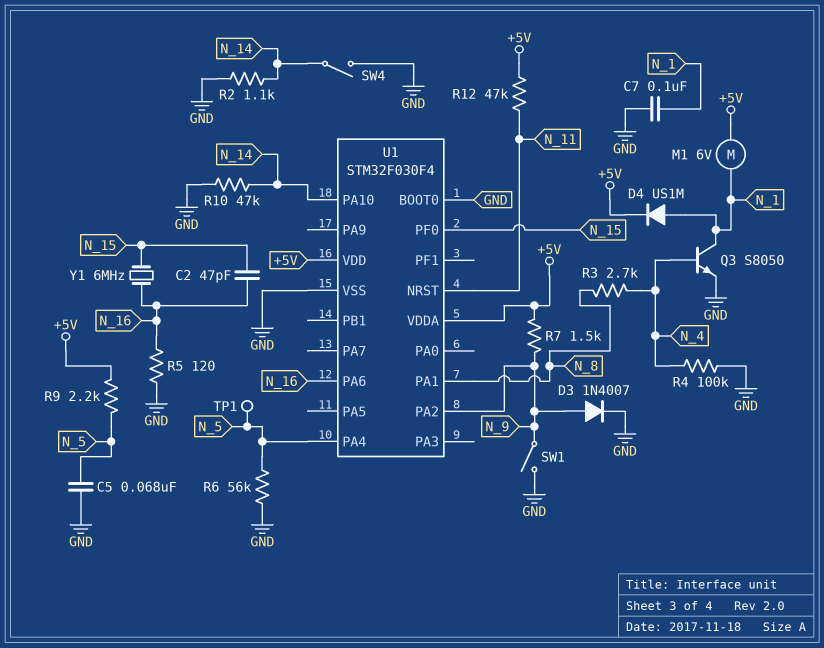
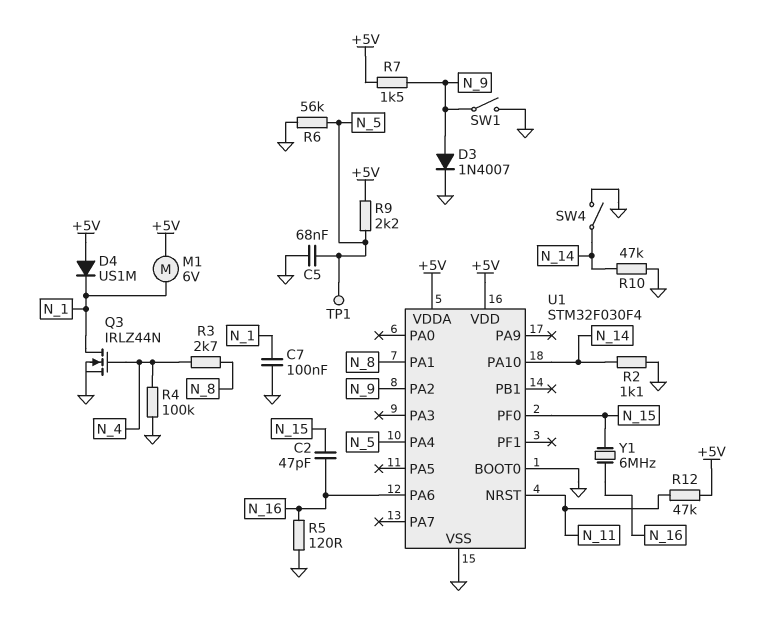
D4: diode US1M (A N_1, K +5V) -> diode US1M (A +5V, K N_1)
Q3: NPN S8050 (B N_4, C N_1, E GND) -> NMOS IRLZ44N (G N_4, D N_1, S GND)

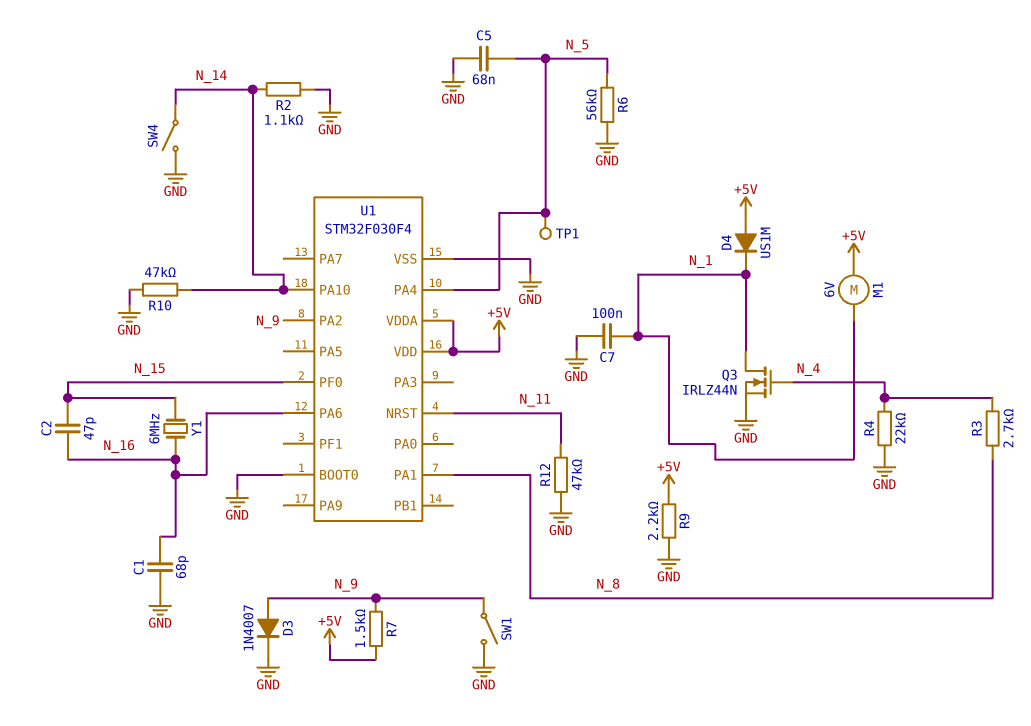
C1: none -> 68pF (GND, N_16)
R4: 100k (GND, N_4) -> 22k (GND, N_4)
R5: 120 (GND, N_16) -> none
R9: 2.2k (+5V, N_5) -> 2.2k (+5V, GND)
R12: 47k (+5V, N_11) -> 47k (GND, N_11)

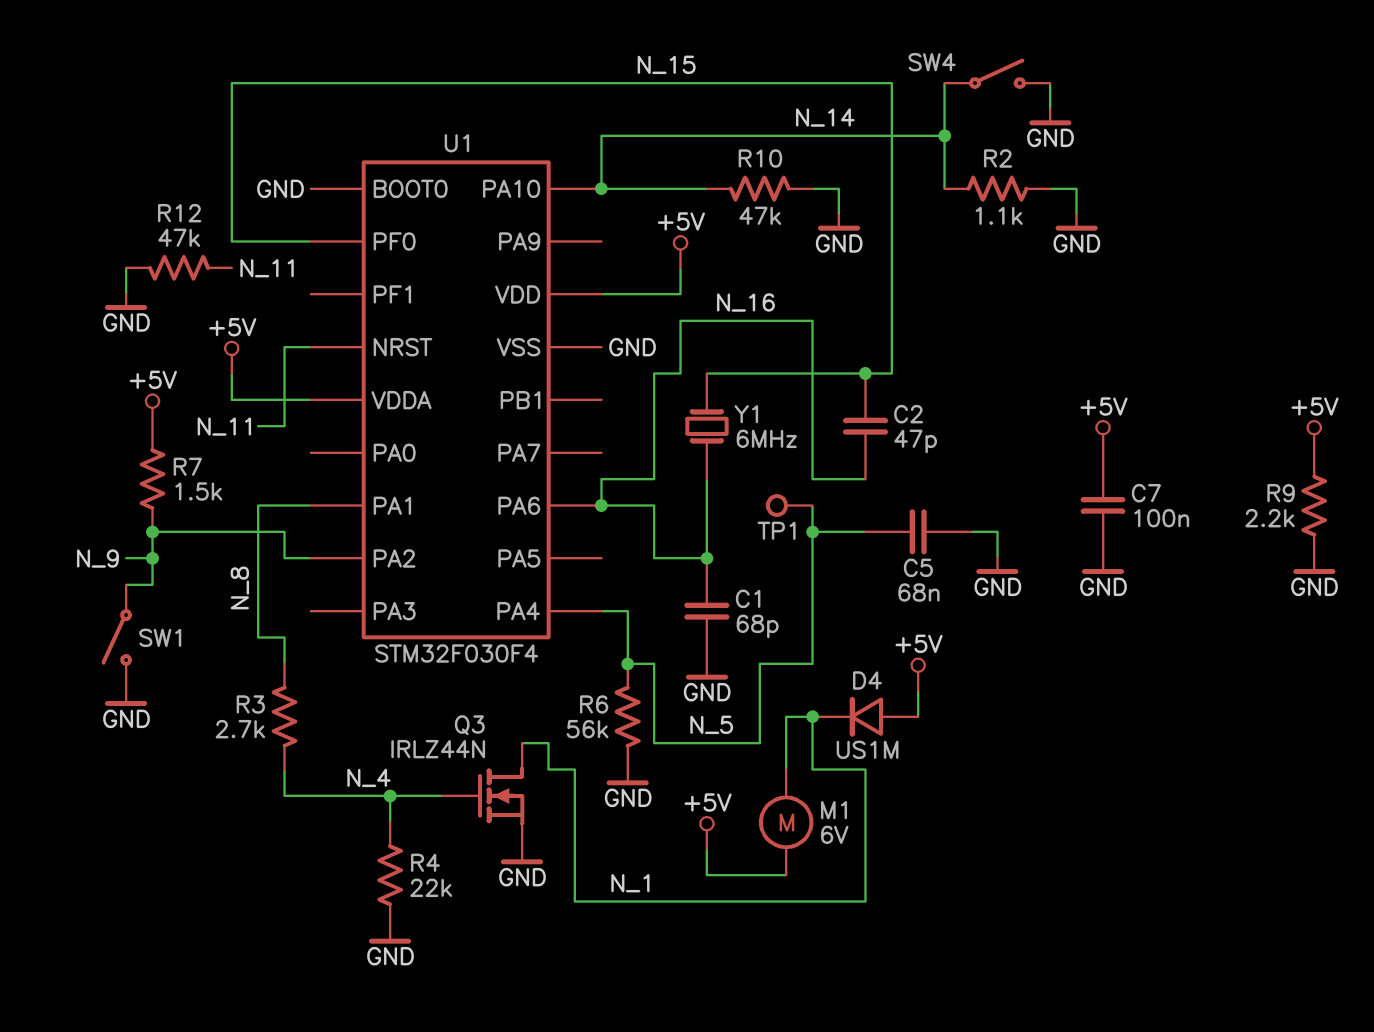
C7: 100nF (GND, N_1) -> 100nF (+5V, GND)
D3: diode 1N4007 (A N_9, K GND) -> none

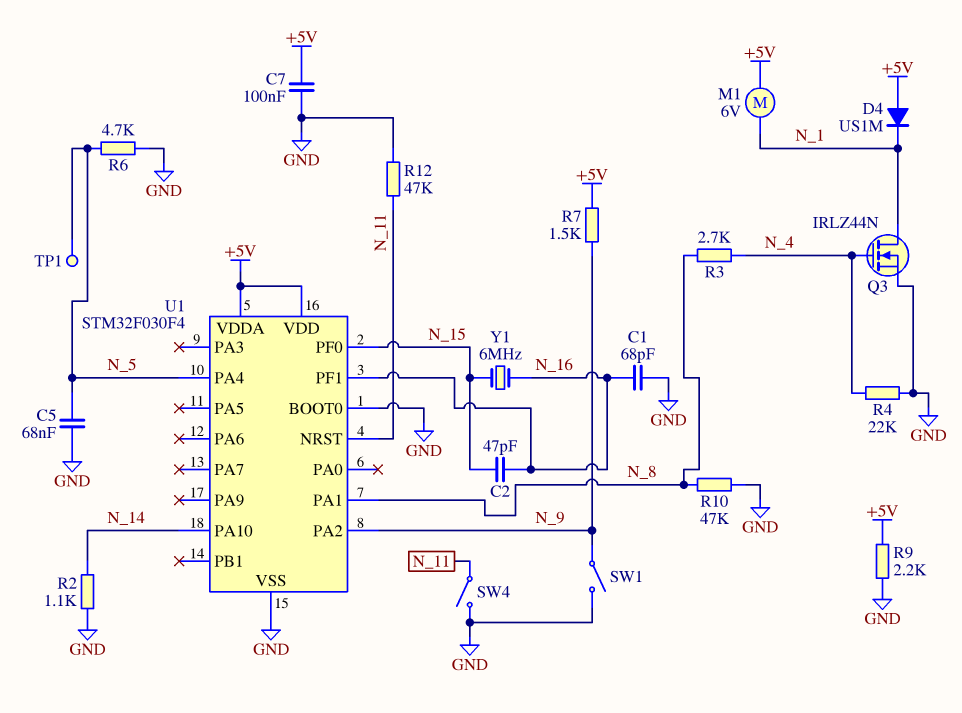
R6: 56k (GND, N_5) -> 4.7k (GND, N_5)
R10: 47k (GND, N_14) -> 47k (GND, N_8)
SW4: switch (GND, N_14) -> switch (GND, N_11)
U1 pin PA6: N_16 -> none
U1 pin PF1: none -> N_16

